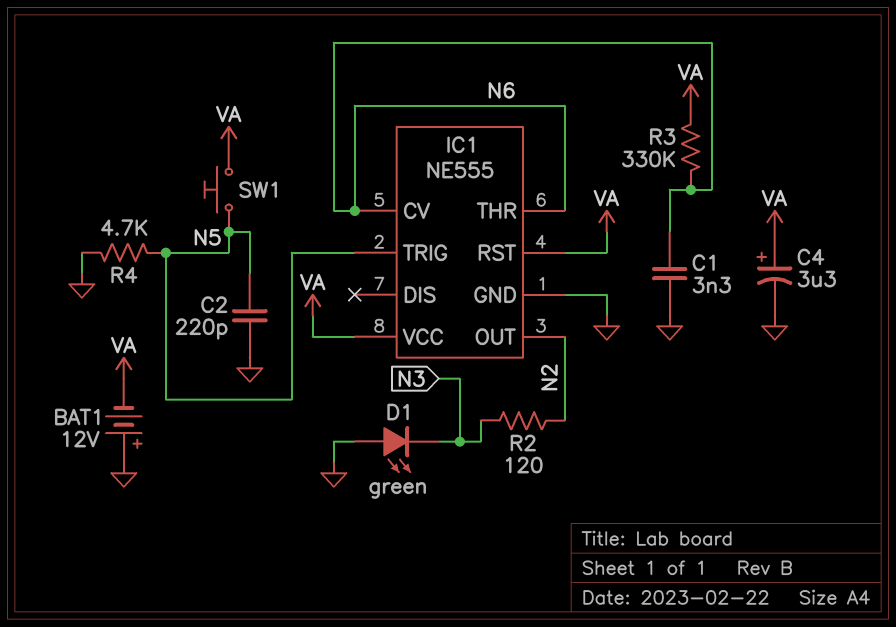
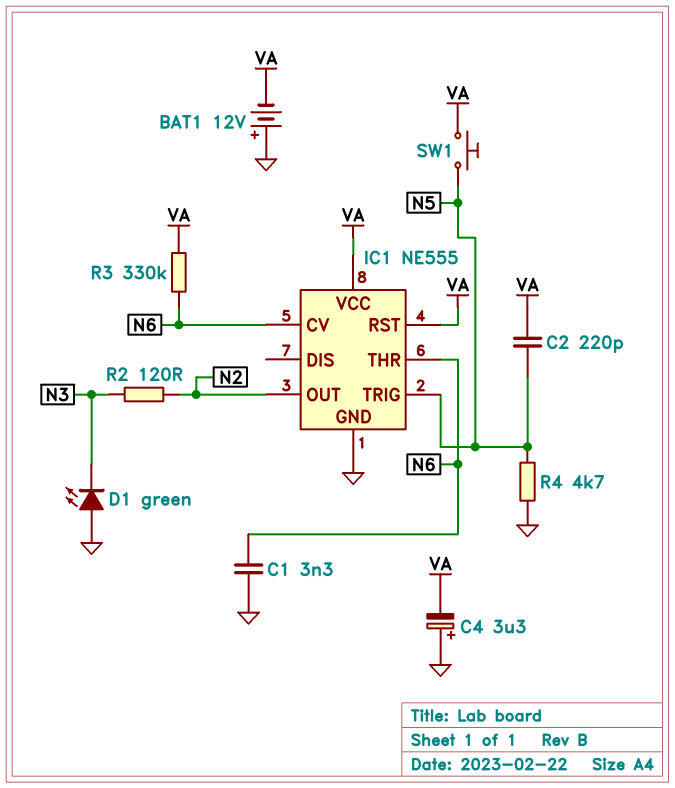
C2: 220pF (GND, N5) -> 220pF (N5, VA)
C4: 3.3uF (plus VA, minus GND) -> 3.3uF (plus GND, minus VA)

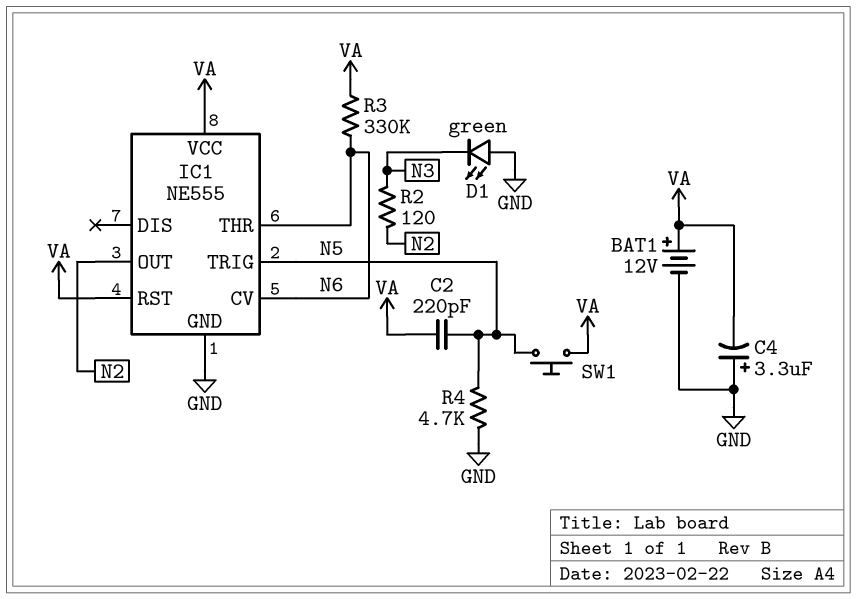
BAT1: 12V (plus GND, minus VA) -> 12V (plus VA, minus GND)
C1: 3.3nF (GND, N6) -> none

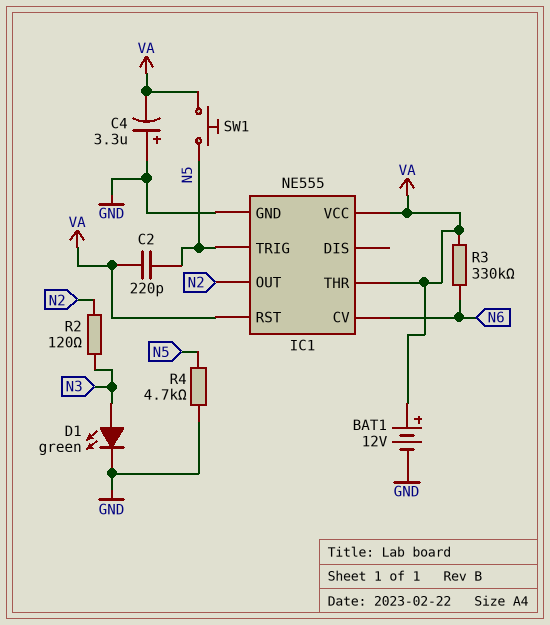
D1: LED green (A GND, K N3) -> LED green (A N3, K GND)
IC1 pin THR: N6 -> VA

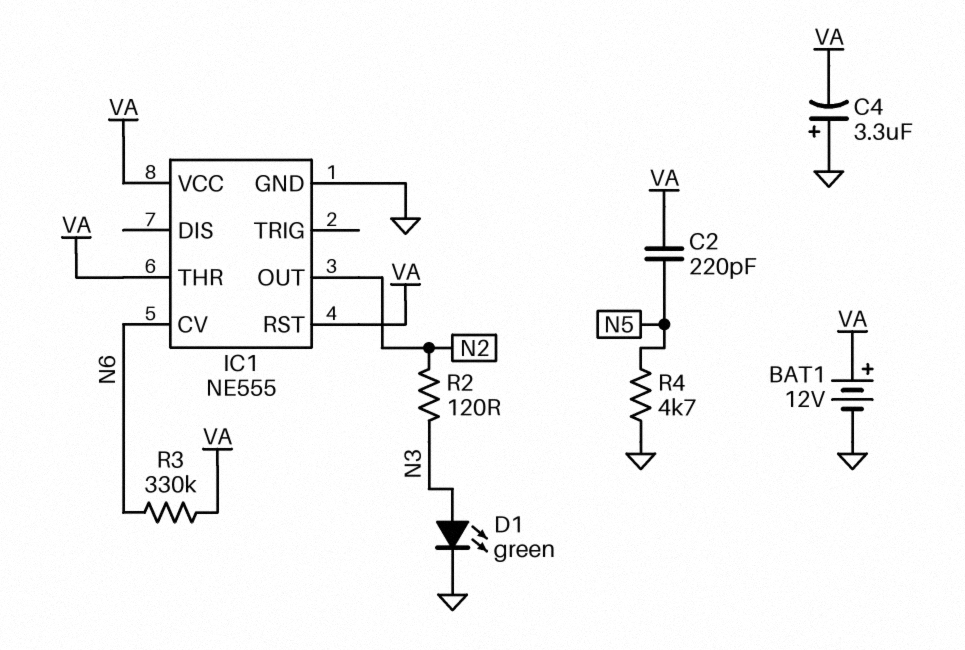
IC1 pin TRIG: N5 -> none
SW1: button (N5, VA) -> none

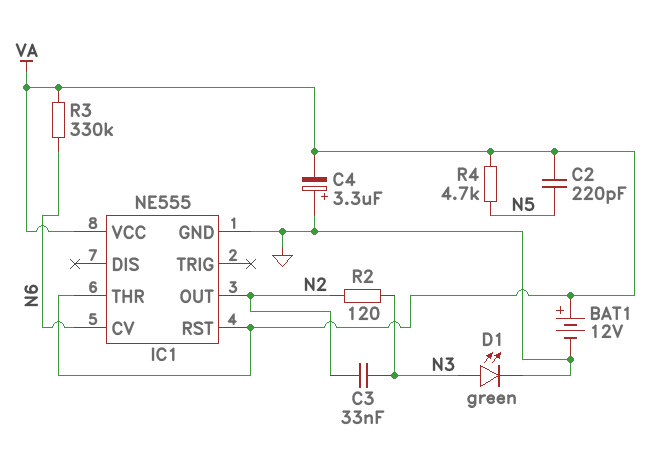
C3: none -> 33nF (N2, N3)
R4: 4.7k (GND, N5) -> 4.7k (N5, VA)

